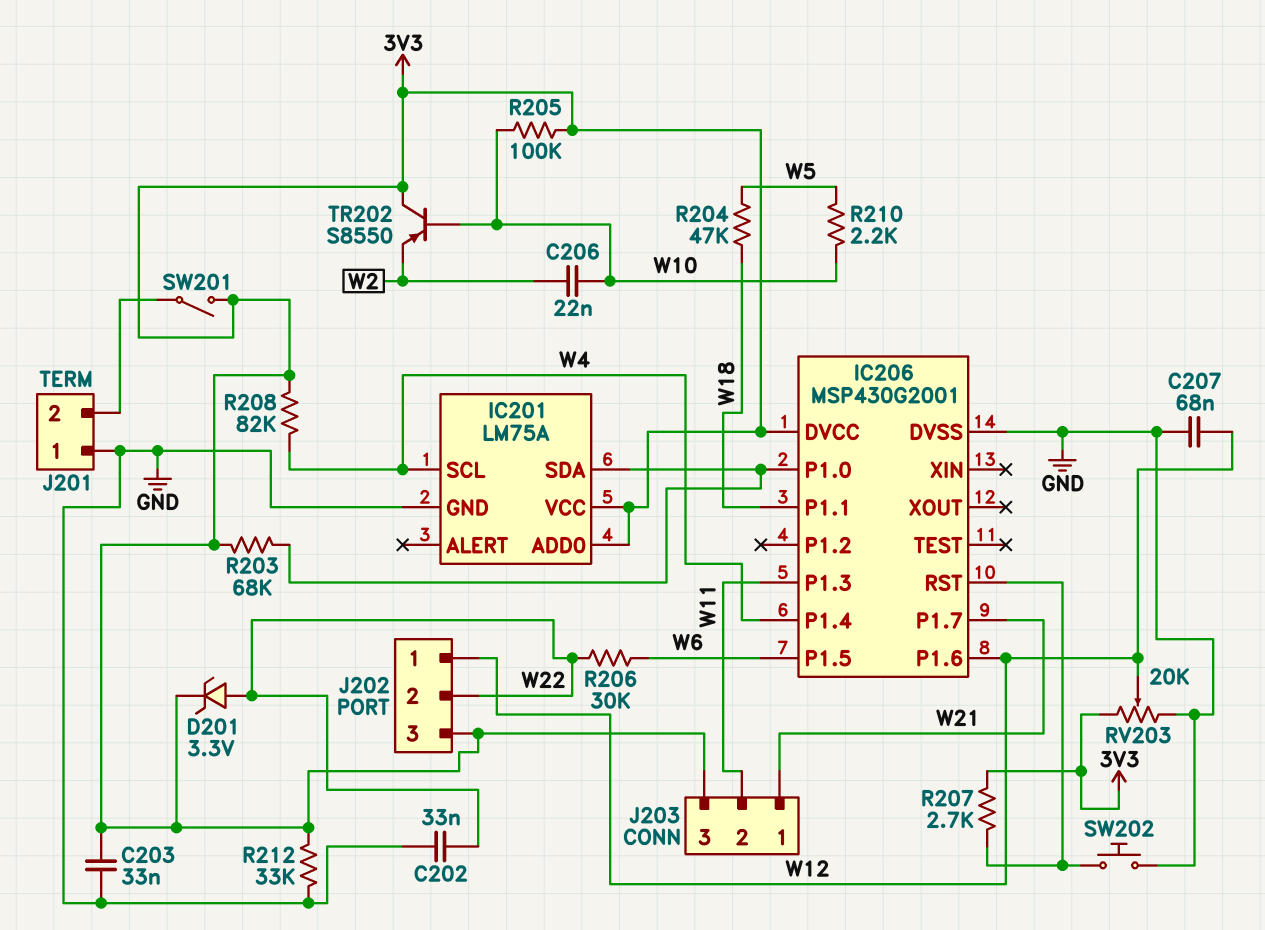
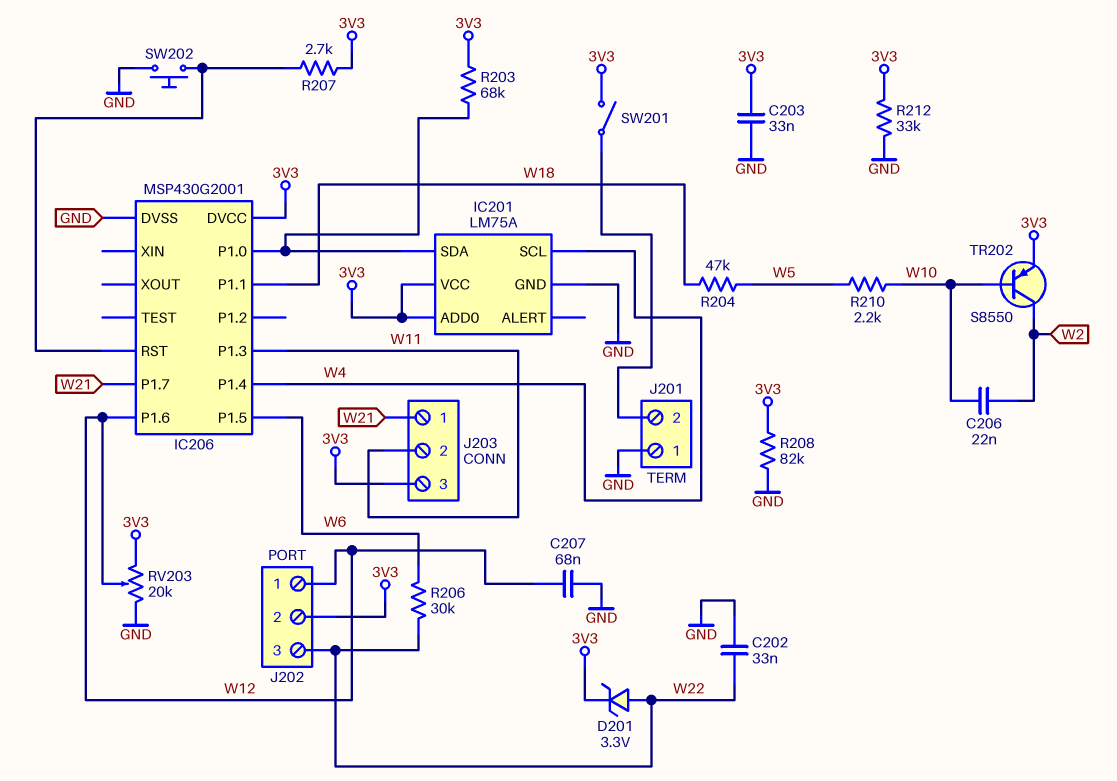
J202 pin 2: W22 -> 3V3
J202 pin 3: 3V3 -> W22
R205: 100k (3V3, W10) -> none
R208: 82k (3V3, W4) -> 82k (3V3, GND)
TR202: PNP S8550 (B W10, C 3V3, E W2) -> PNP S8550 (B W10, C W2, E 3V3)

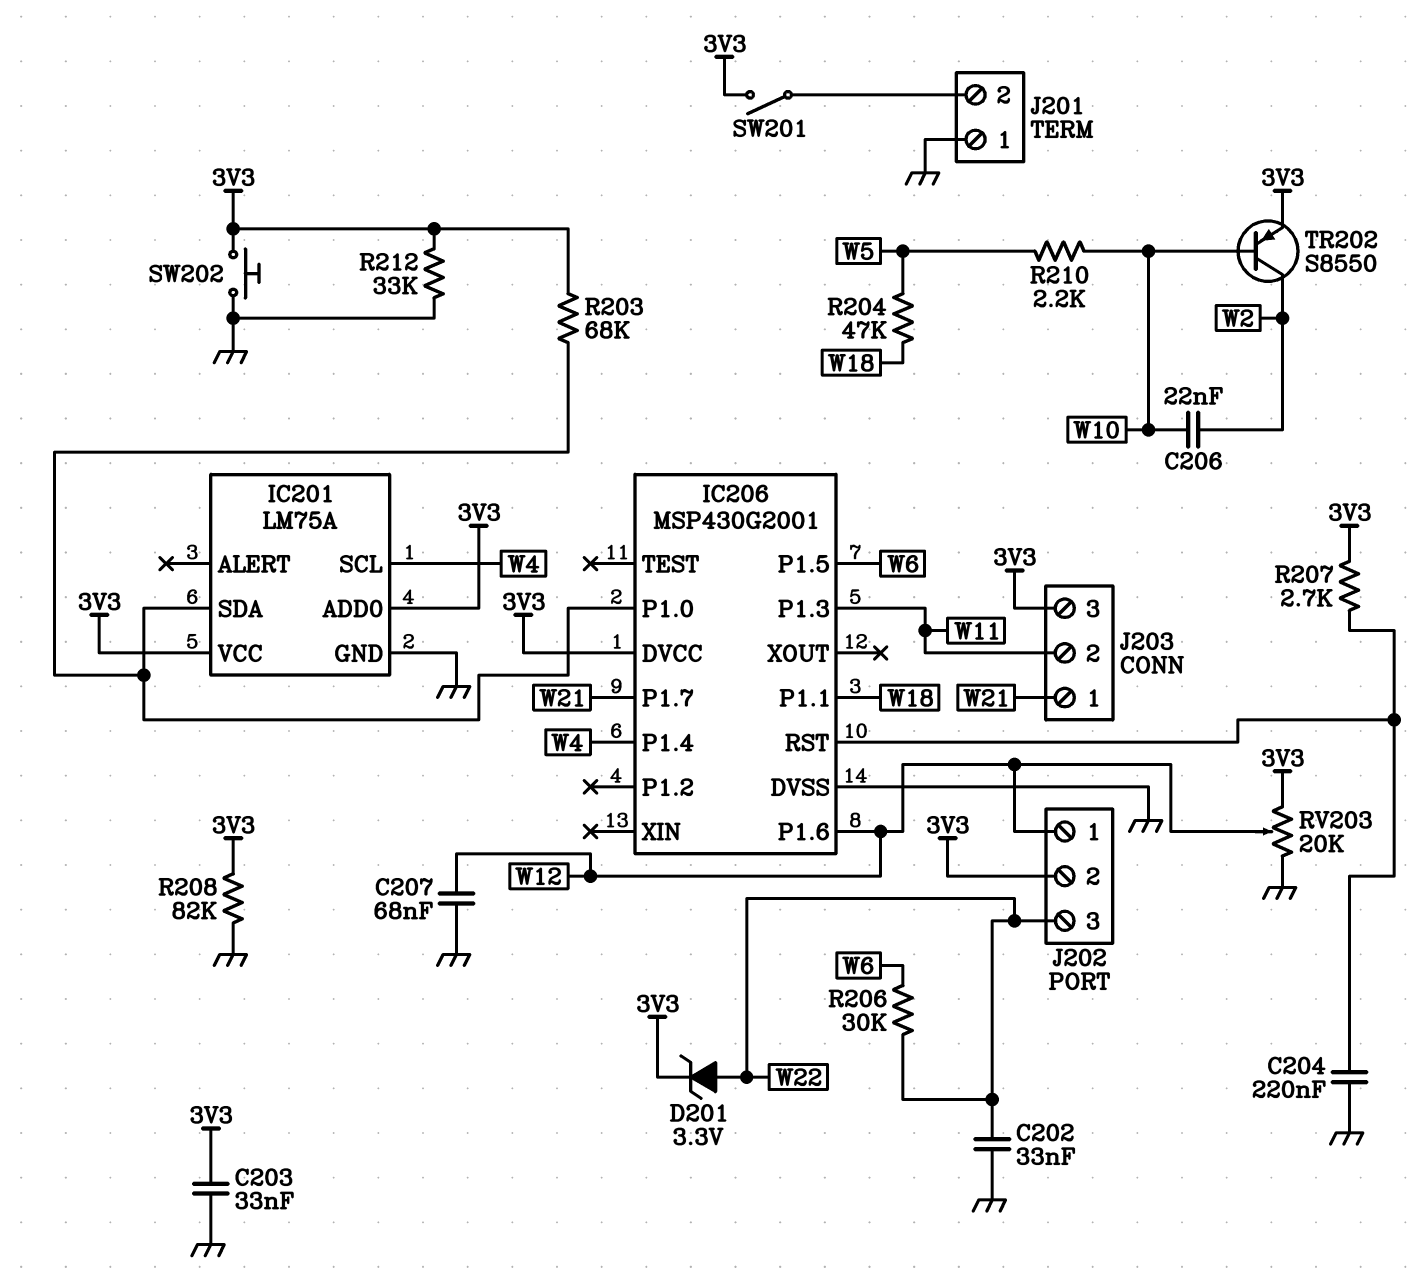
C204: none -> 220nF (GND, IC206/RST)
SW202: button (GND, IC206/RST) -> button (3V3, GND)

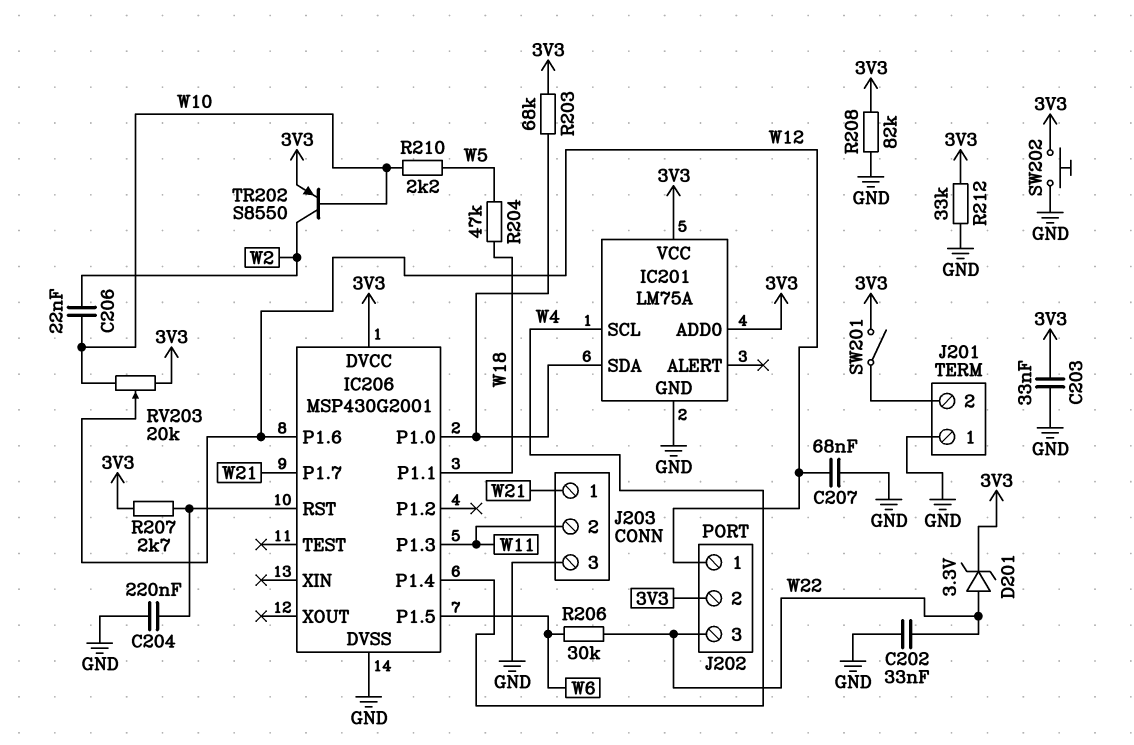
J203 pin 3: 3V3 -> GND
RV203: 20k (3V3, GND, wiper W12) -> 20k (3V3, W10, wiper W12)

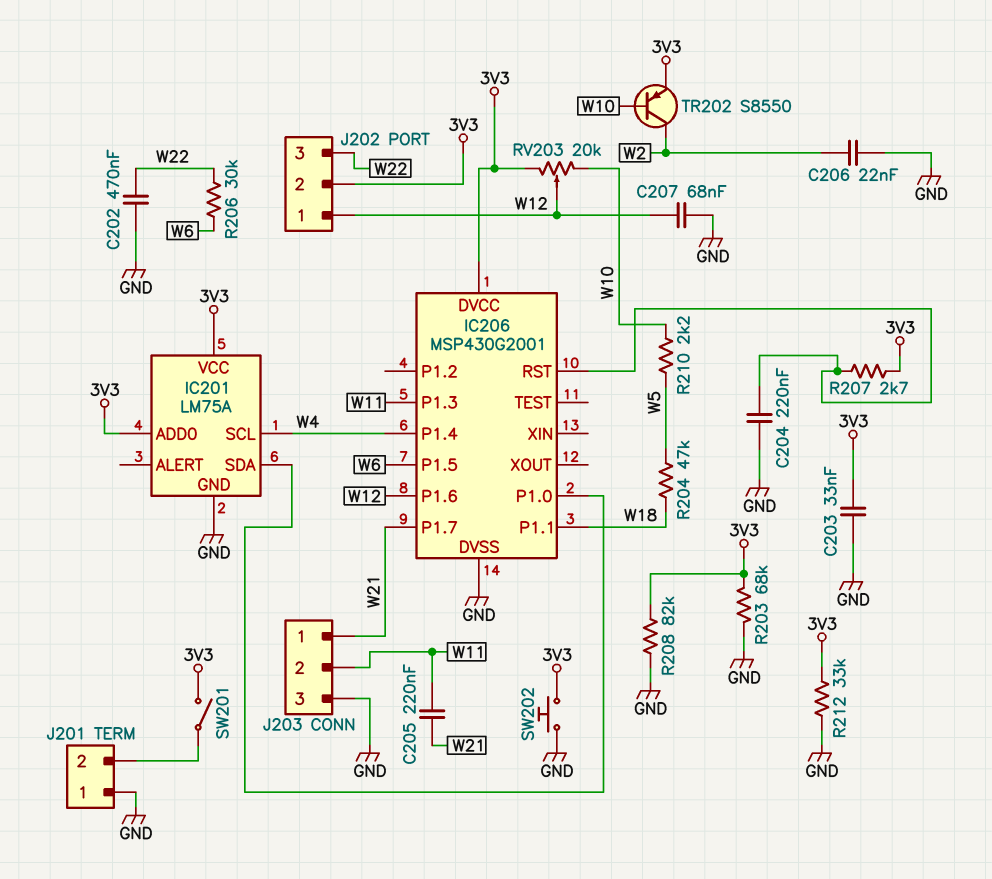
C202: 33nF (GND, W22) -> 470nF (GND, W22)
C205: none -> 220nF (W11, W21)
C206: 22nF (W2, W10) -> 22nF (GND, W2)
D201: zener 3.3V (A W22, K 3V3) -> none
R203: 68k (3V3, IC201/SDA) -> 68k (3V3, GND)

